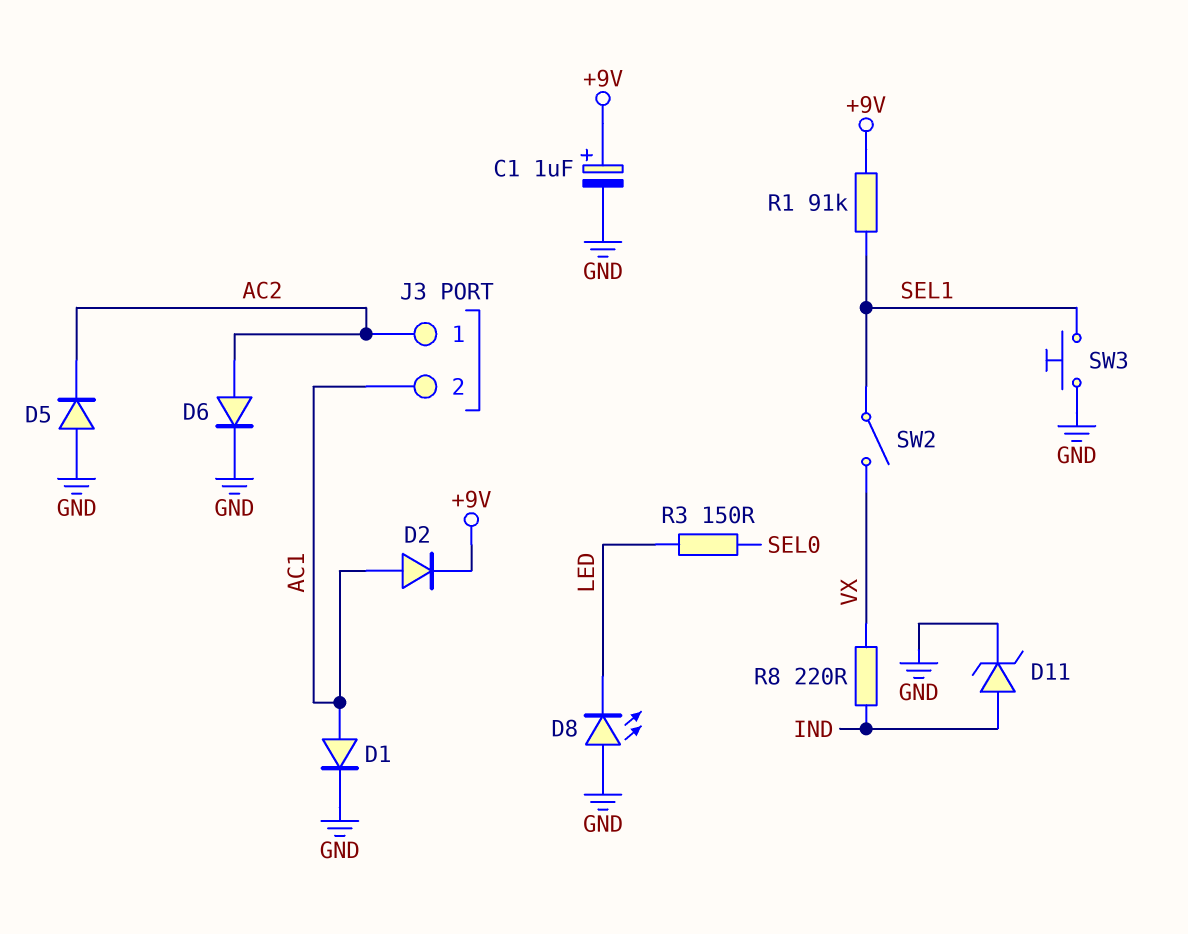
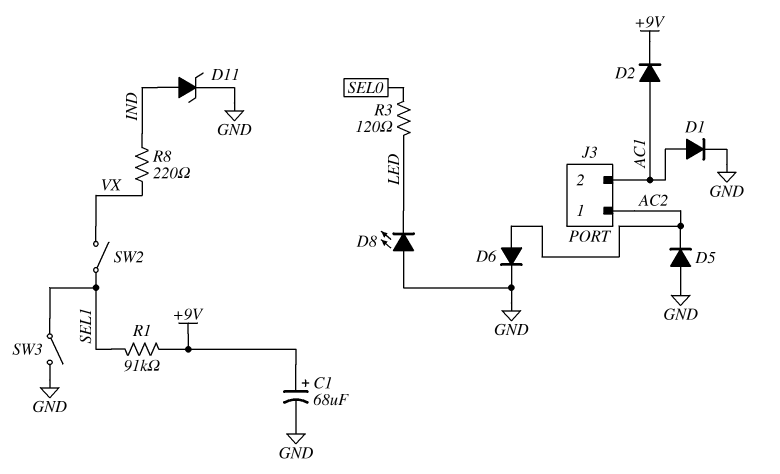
C1: 1uF (plus +9V, minus GND) -> 68uF (plus +9V, minus GND)
R3: 150 (LED, SEL0) -> 120 (LED, SEL0)
SW3: button (GND, SEL1) -> switch (GND, SEL1)

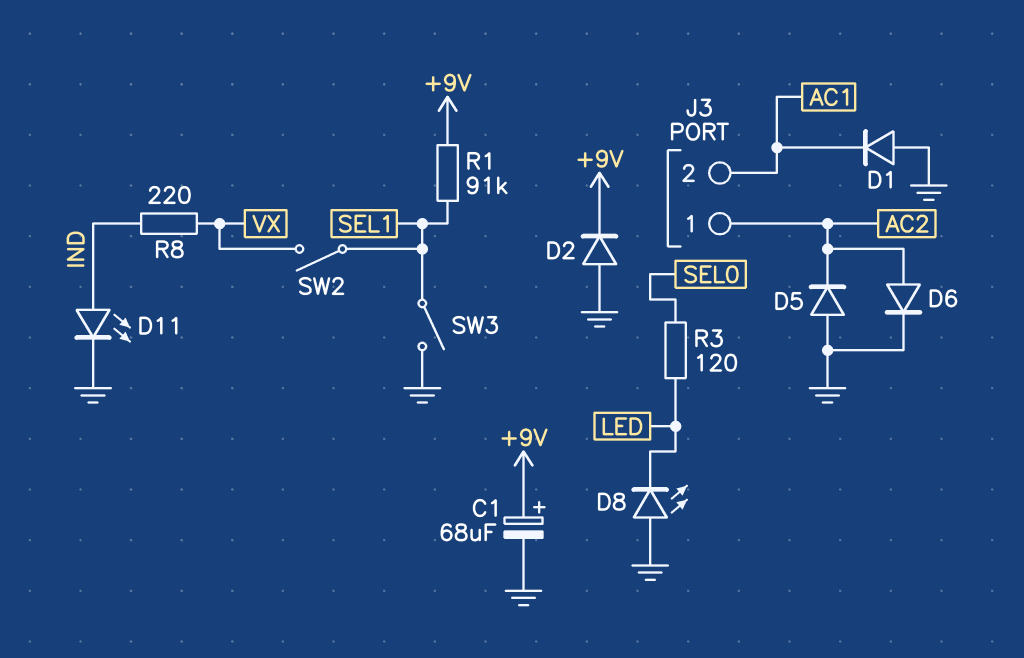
D1: diode (A AC1, K GND) -> diode (A GND, K AC1)
D2: diode (A AC1, K +9V) -> diode (A GND, K +9V)
D11: zener (A IND, K GND) -> LED (A IND, K GND)

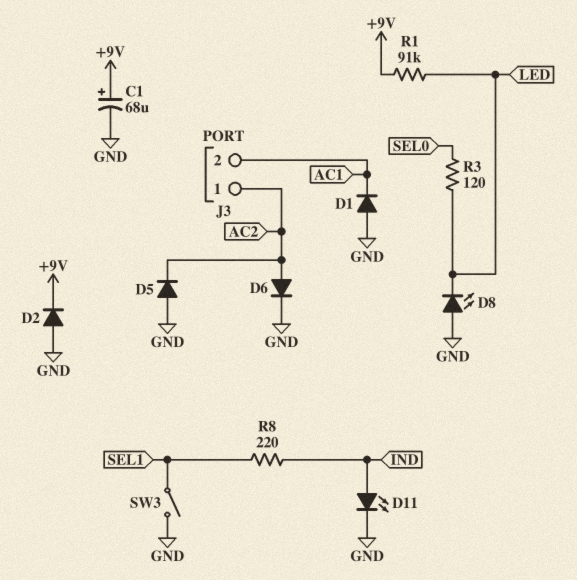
R1: 91k (+9V, SEL1) -> 91k (+9V, LED)
R8: 220 (IND, VX) -> 220 (IND, SEL1)
SW2: switch (SEL1, VX) -> none

